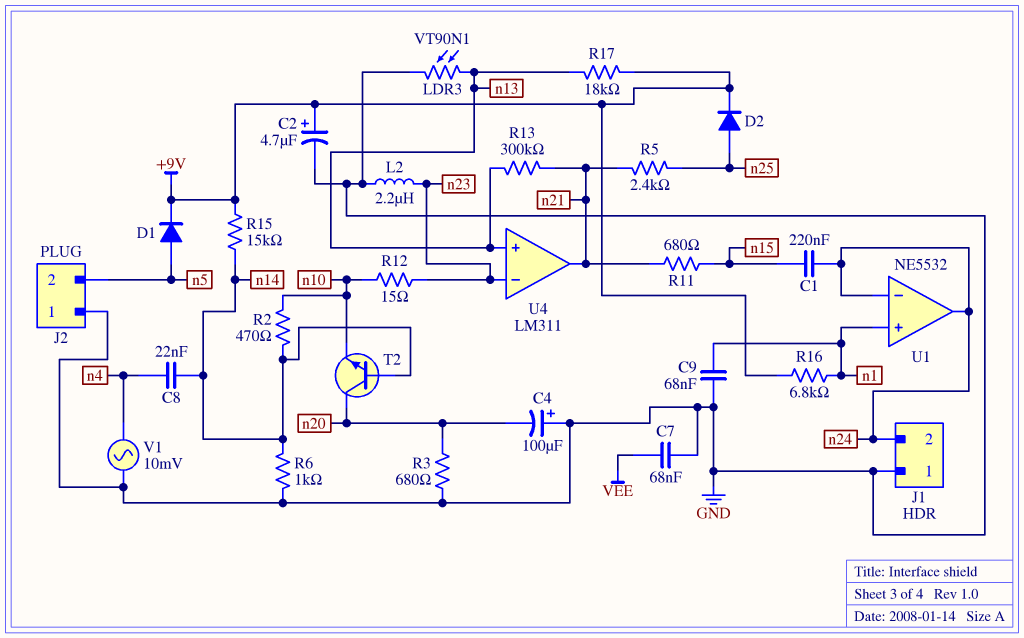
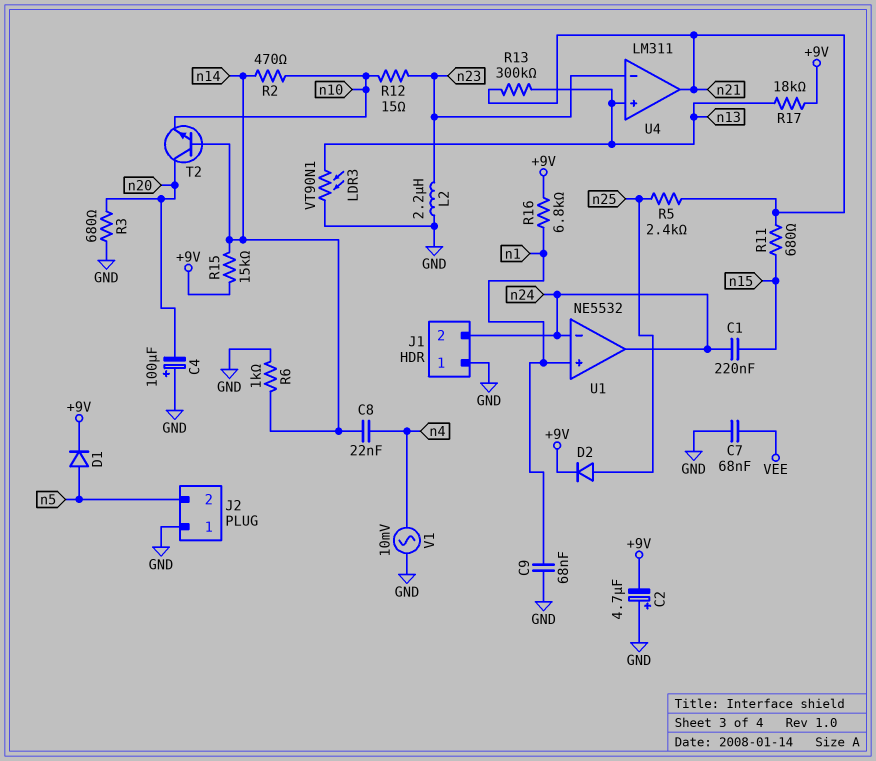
C2: 4.7uF (plus +9V, minus GND) -> 4.7uF (plus GND, minus +9V)

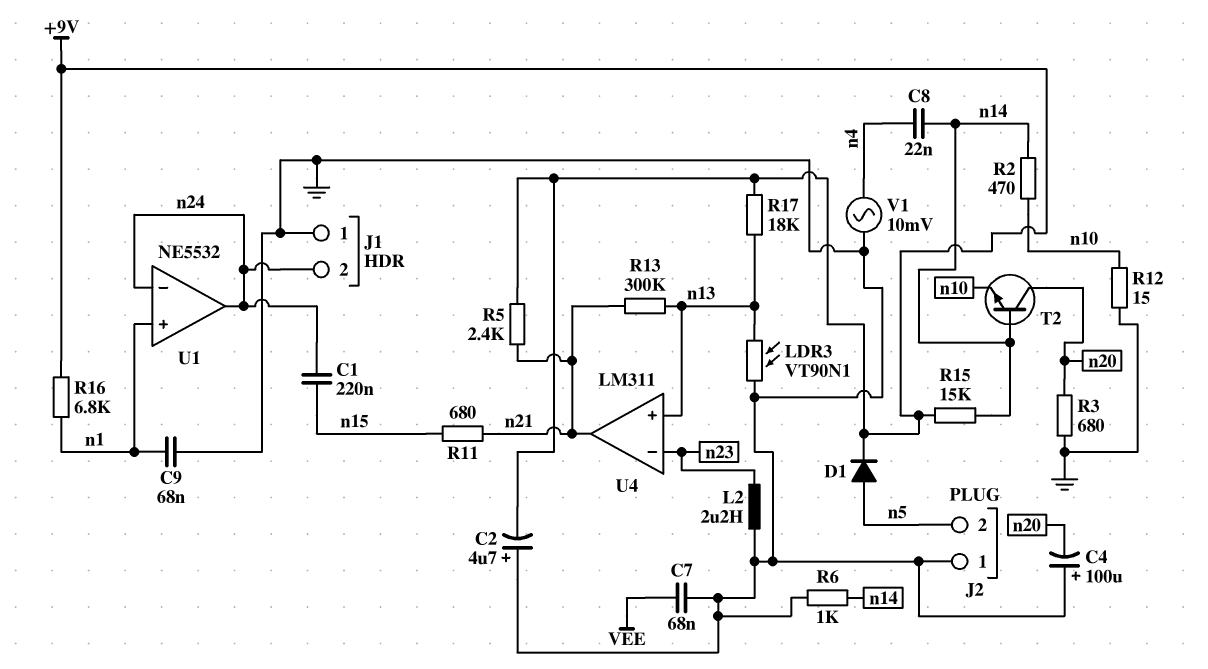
D2: diode (A n25, K +9V) -> none
R5: 2.4k (n21, n25) -> 2.4k (+9V, n21)
R12: 15 (n10, n23) -> 15 (GND, n10)

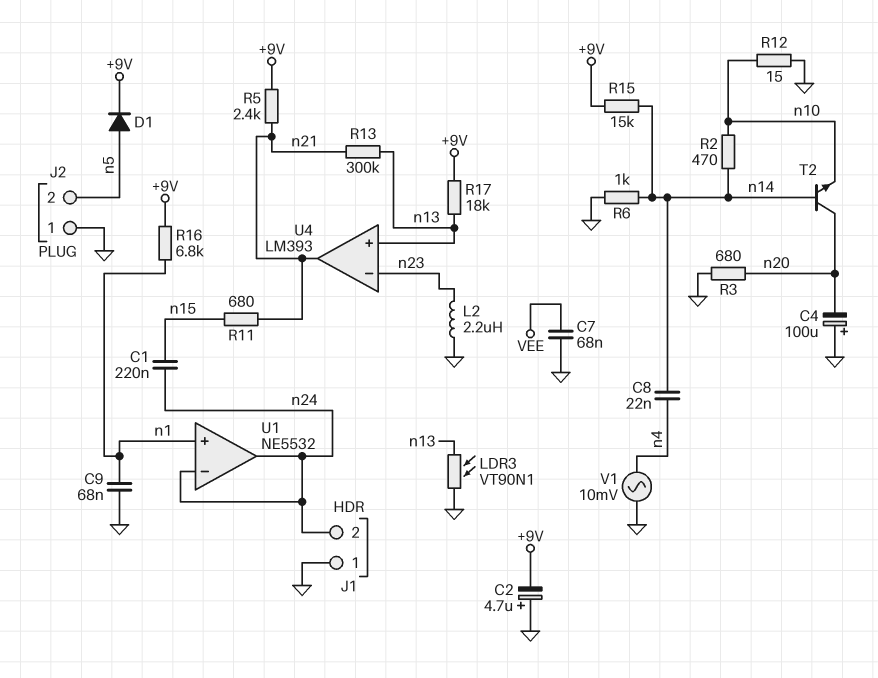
U4: LM311 -> LM393

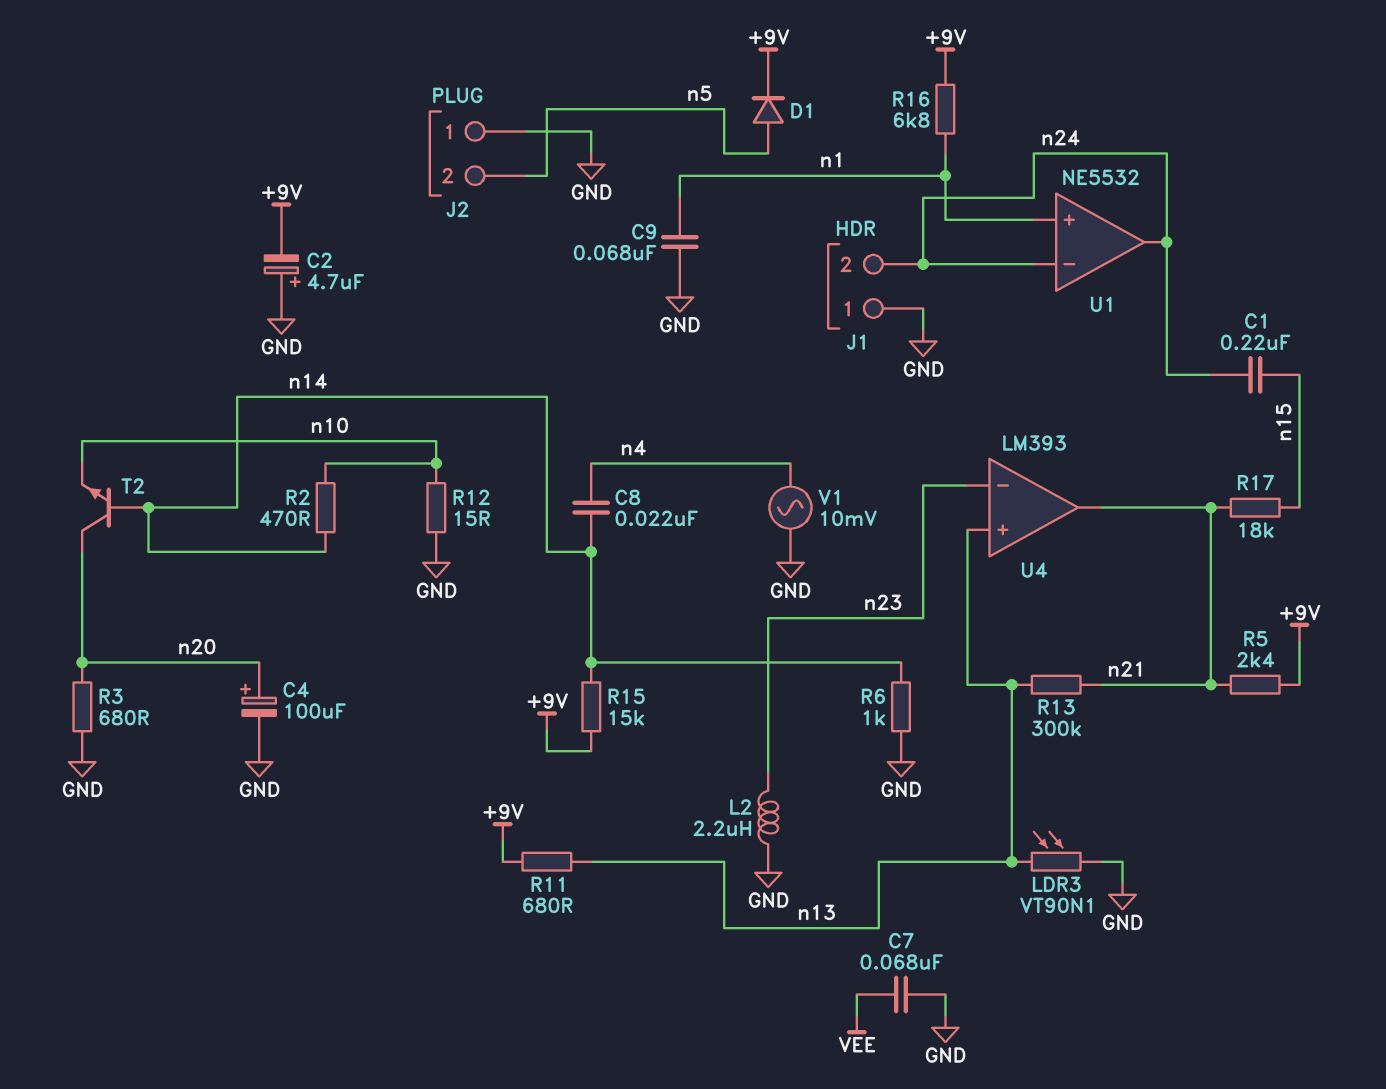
C4: 100uF (plus GND, minus n20) -> 100uF (plus n20, minus GND)
R11: 680 (n15, n21) -> 680 (+9V, n13)
R17: 18k (+9V, n13) -> 18k (n15, n21)

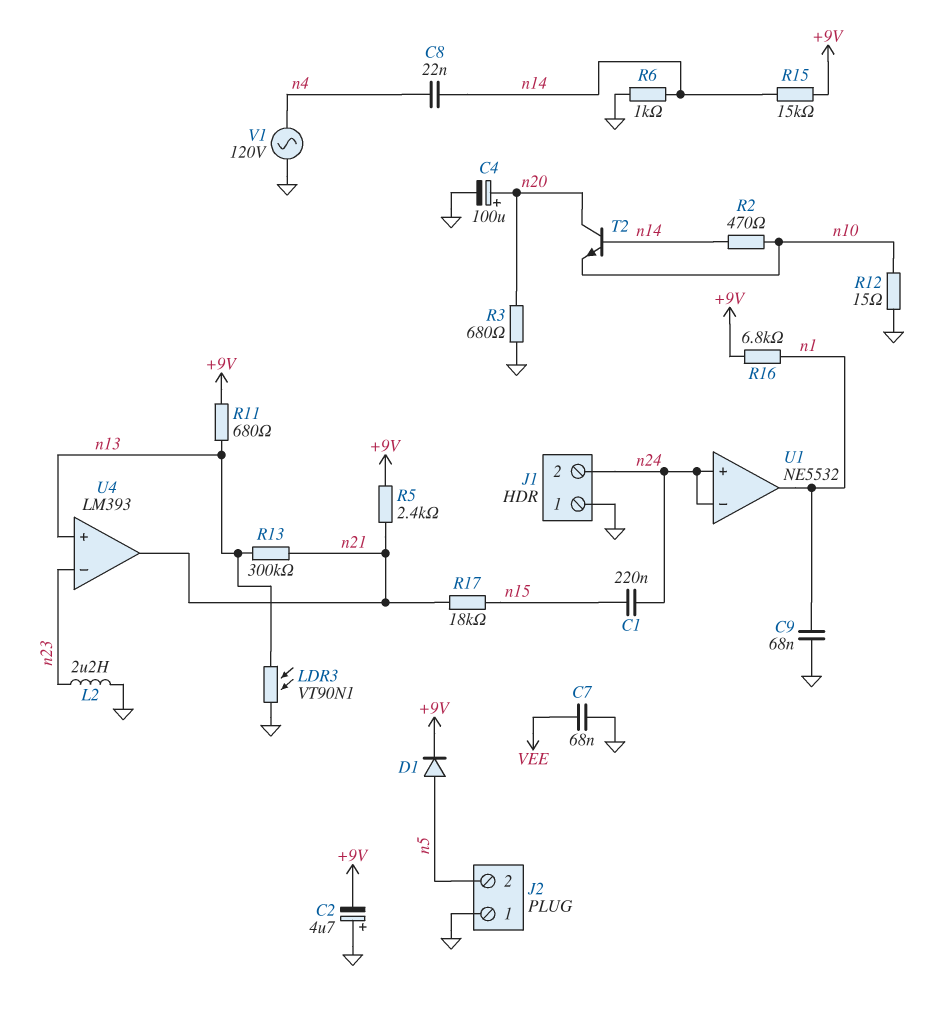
U1 pin in+: n1 -> n24
U1 pin out: n24 -> n1
V1: AC 10mV (GND, n4) -> AC 120V (GND, n4)

